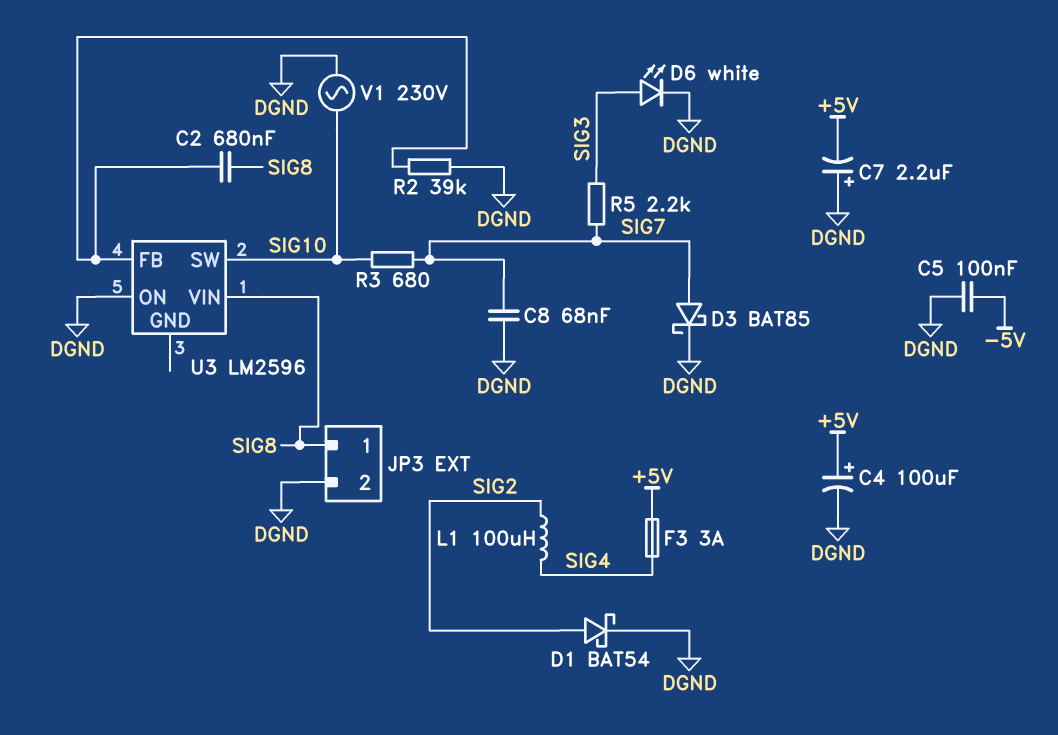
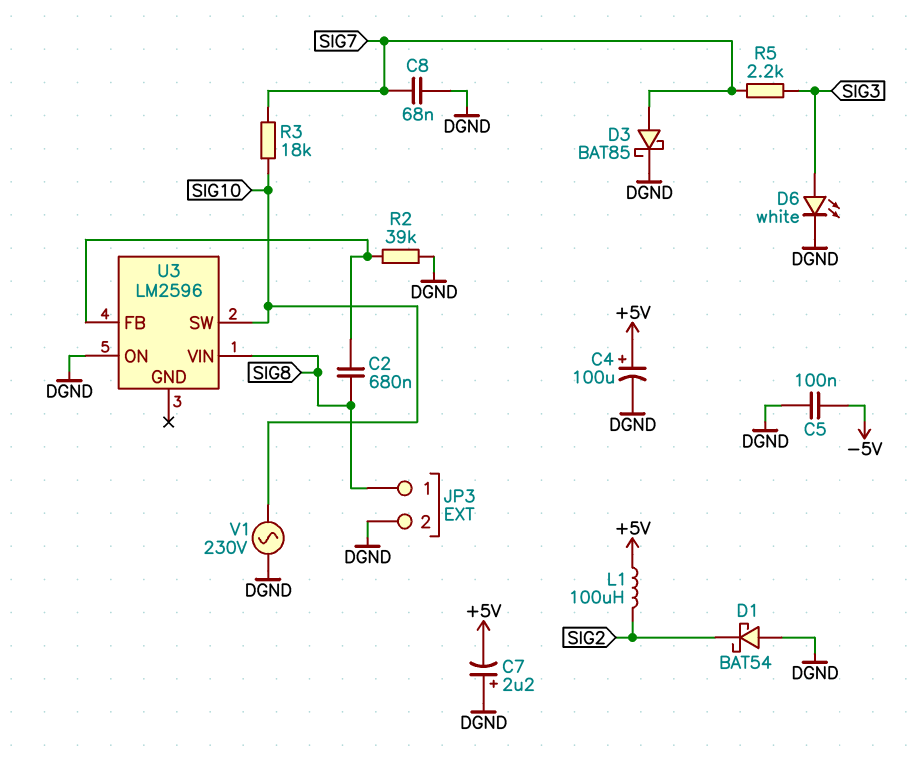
D1: schottky BAT54 (A SIG2, K DGND) -> schottky BAT54 (A DGND, K SIG2)
F3: 3A (+5V, SIG4) -> none
L1: 100uH (SIG2, SIG4) -> 100uH (+5V, SIG2)
R3: 680 (SIG7, SIG10) -> 18k (SIG7, SIG10)

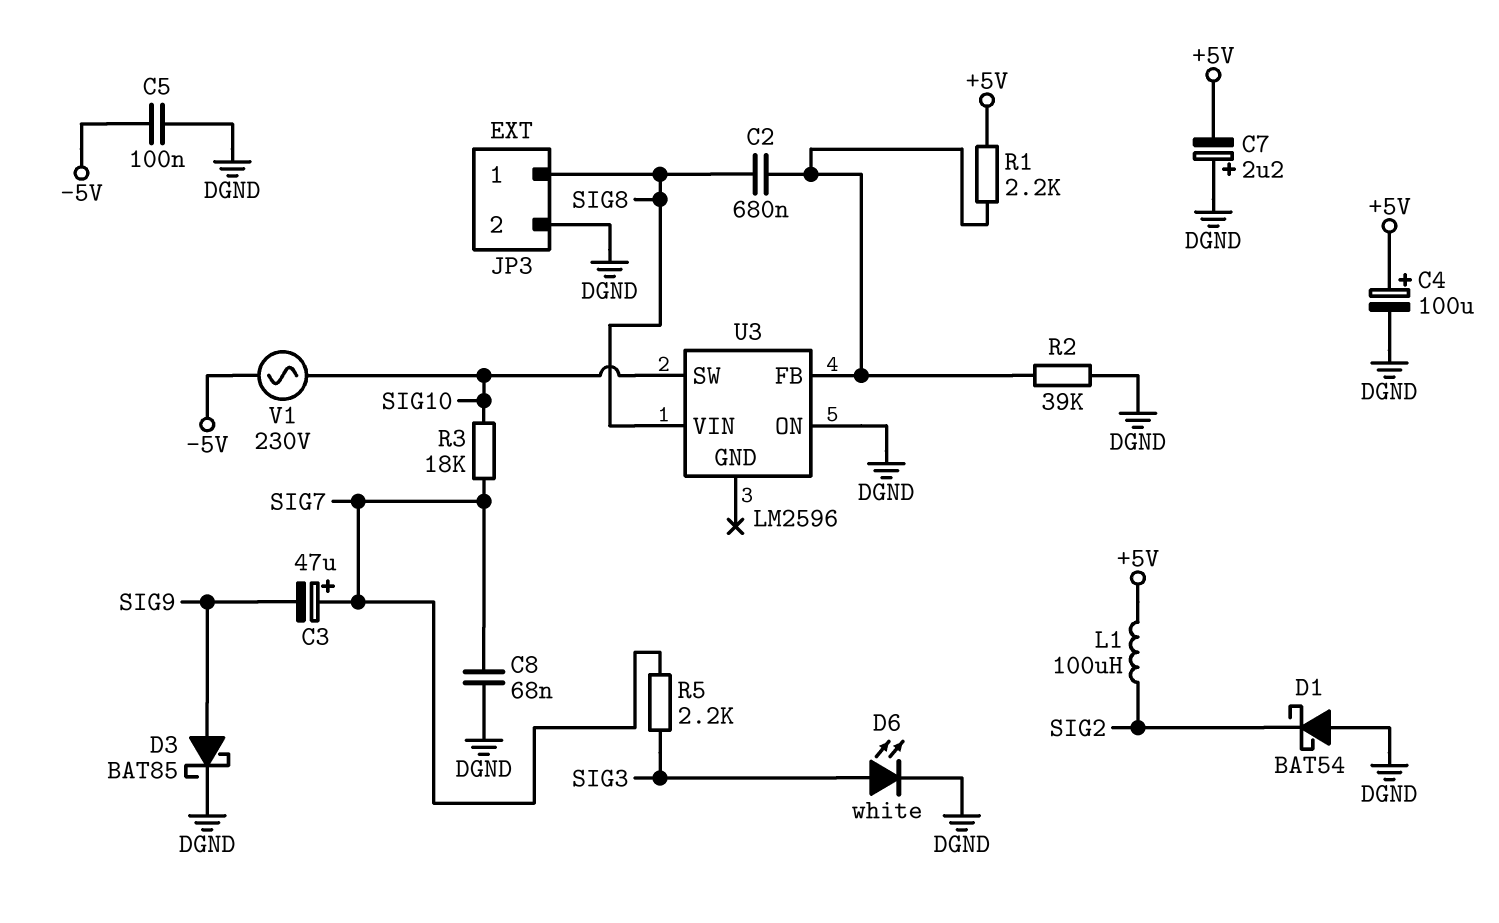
C3: none -> 47uF (plus SIG7, minus SIG9)
D3: schottky BAT85 (A SIG7, K DGND) -> schottky BAT85 (A SIG9, K DGND)
R1: none -> 2.2k (+5V, U3/FB)
V1: AC 230V (DGND, SIG10) -> AC 230V (-5V, SIG10)

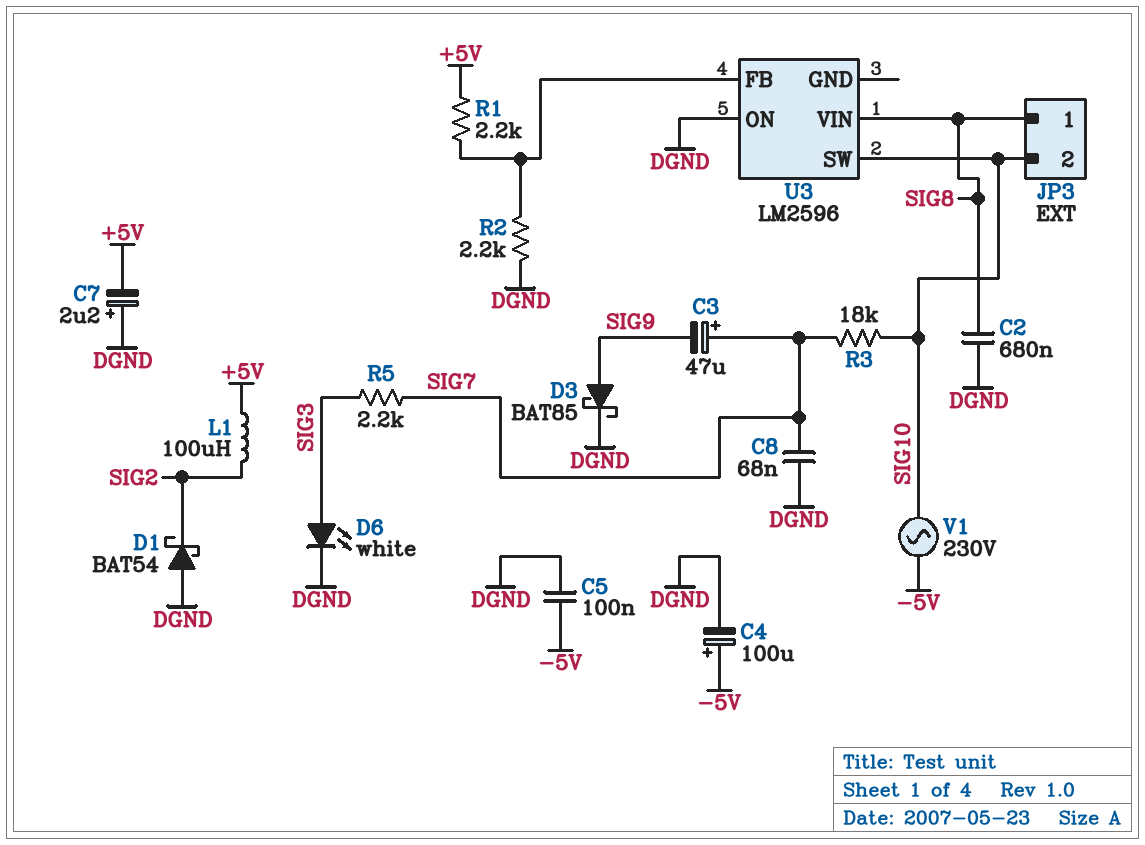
C2: 680nF (SIG8, U3/FB) -> 680nF (DGND, SIG8)
C4: 100uF (plus +5V, minus DGND) -> 100uF (plus -5V, minus DGND)
JP3 pin 2: DGND -> SIG10
R2: 39k (DGND, U3/FB) -> 2.2k (DGND, U3/FB)

